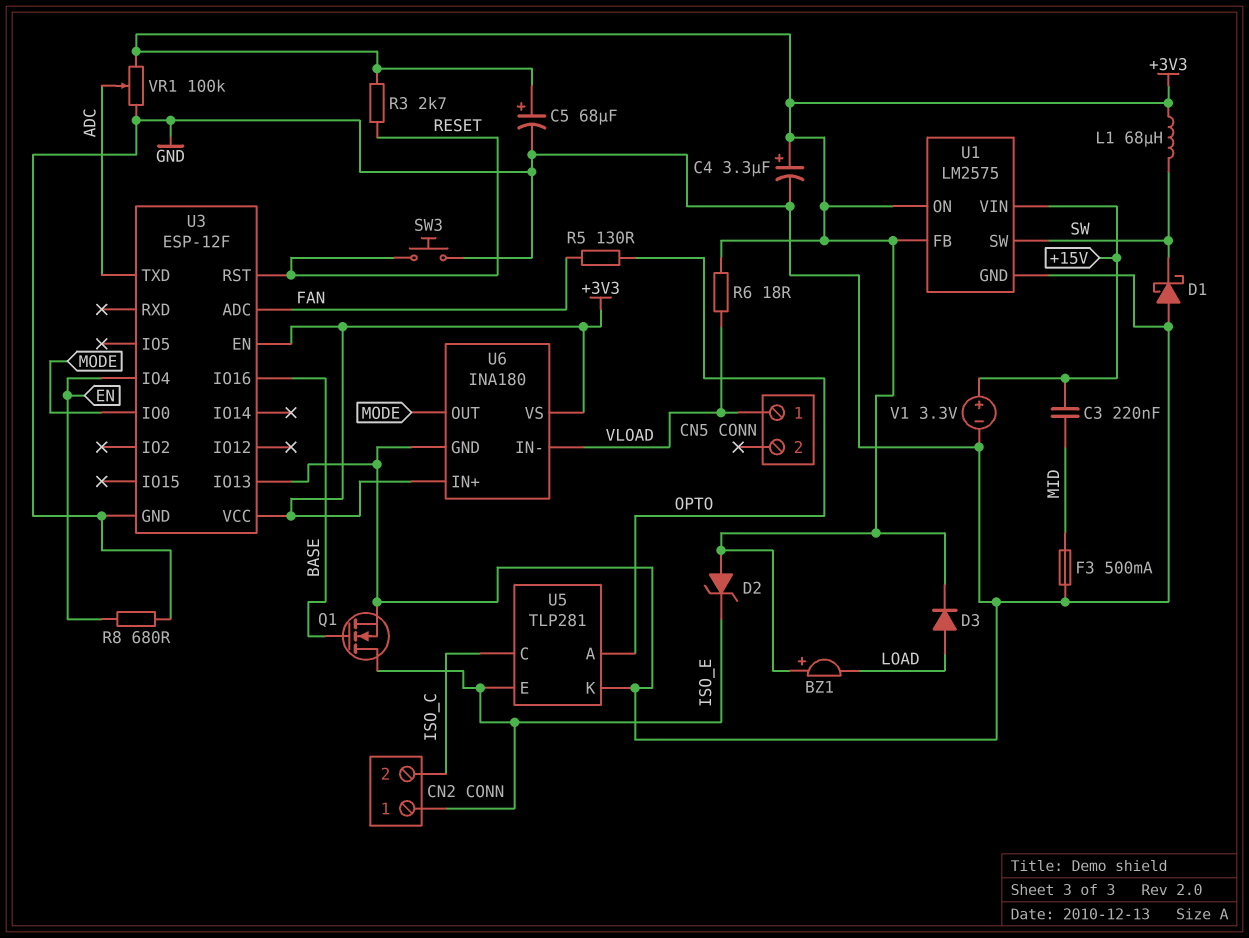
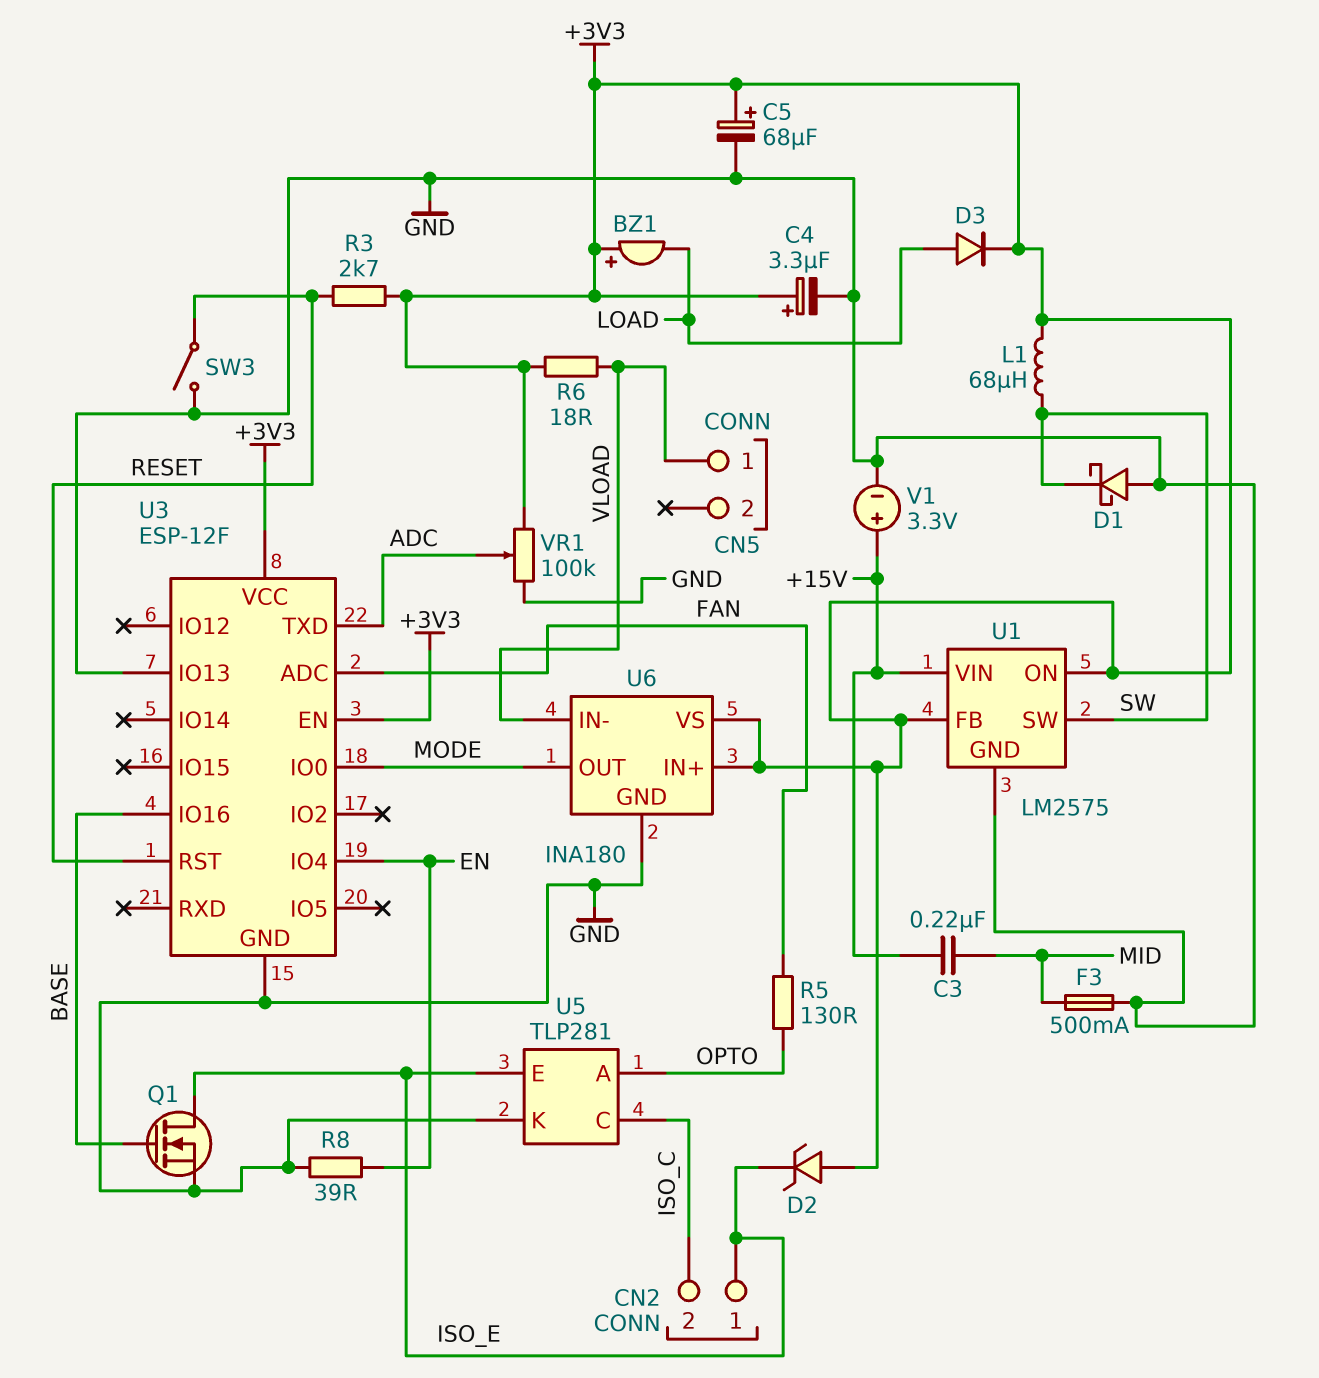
R8: 680 (EN, GND) -> 39 (EN, GND)
SW3: button (GND, RESET) -> switch (GND, RESET)

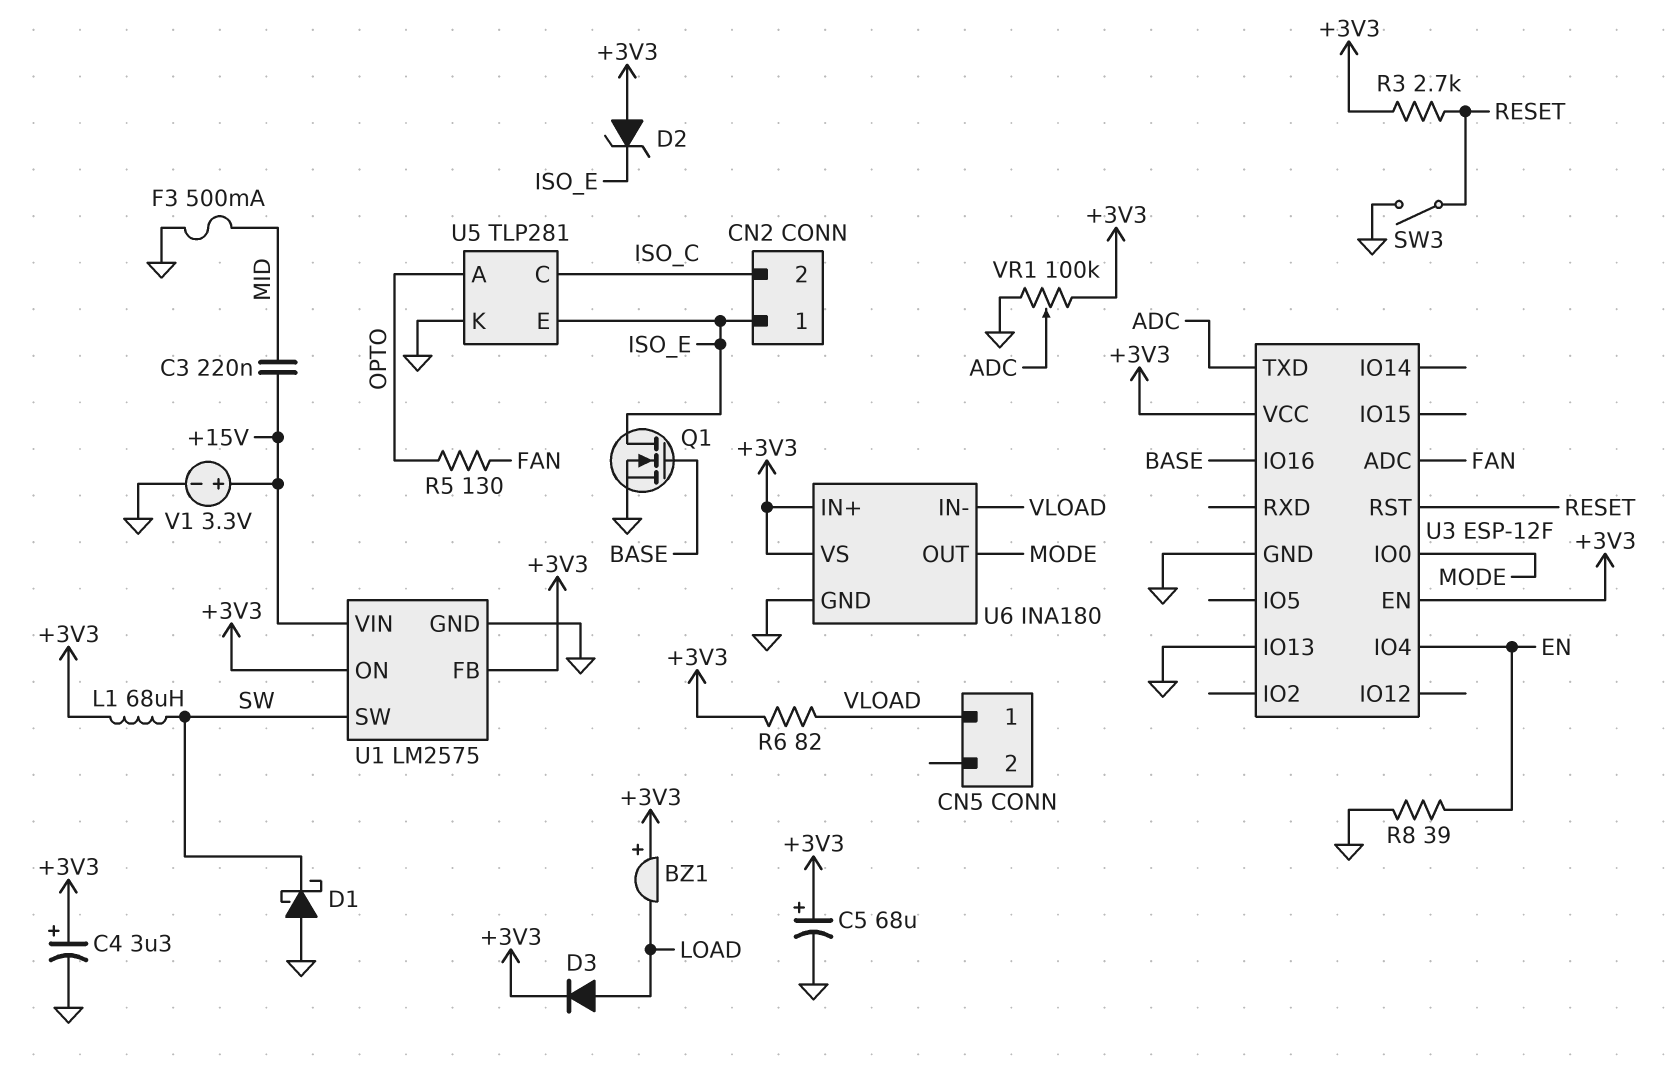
R6: 18 (+3V3, VLOAD) -> 82 (+3V3, VLOAD)

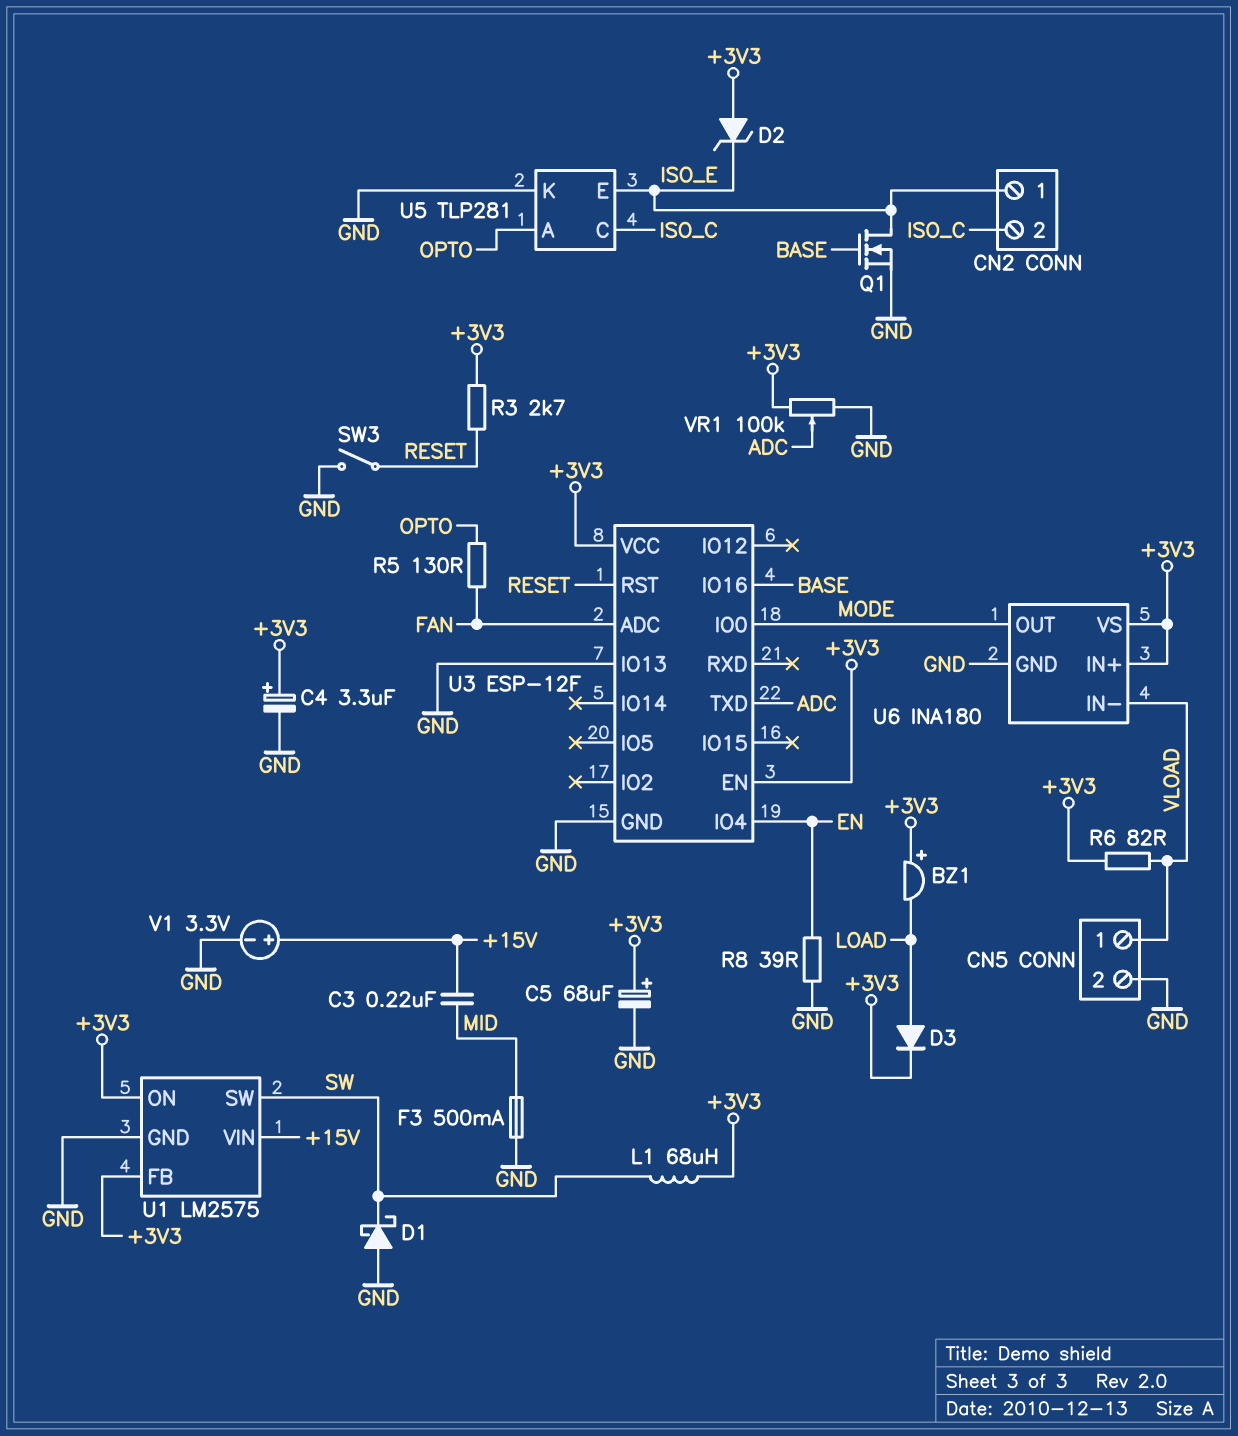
CN5 pin 2: none -> GND

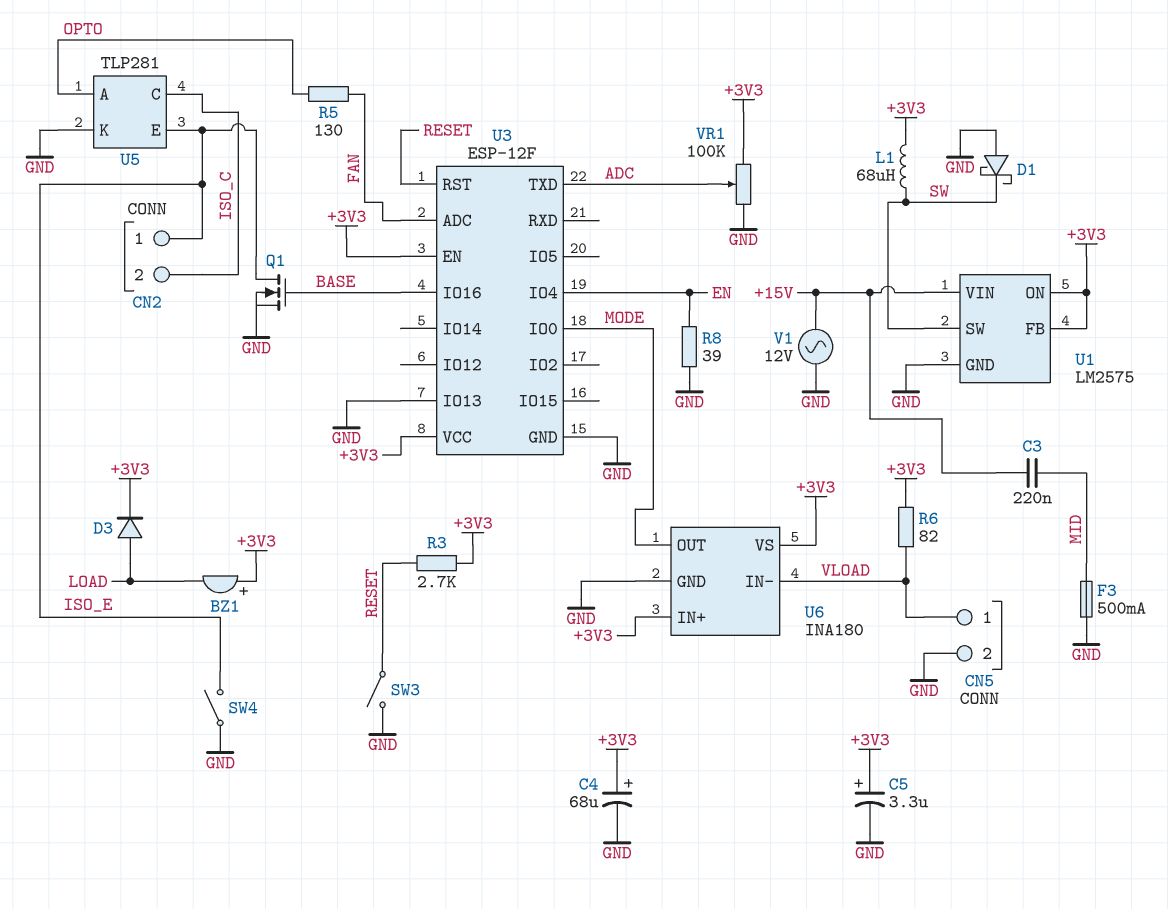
C4: 3.3uF (plus +3V3, minus GND) -> 68uF (plus +3V3, minus GND)
C5: 68uF (plus +3V3, minus GND) -> 3.3uF (plus +3V3, minus GND)
D2: zener (A +3V3, K ISO_E) -> none
SW4: none -> switch (GND, ISO_E)
V1: 3.3V (plus +15V, minus GND) -> AC 12V (+15V, GND)

